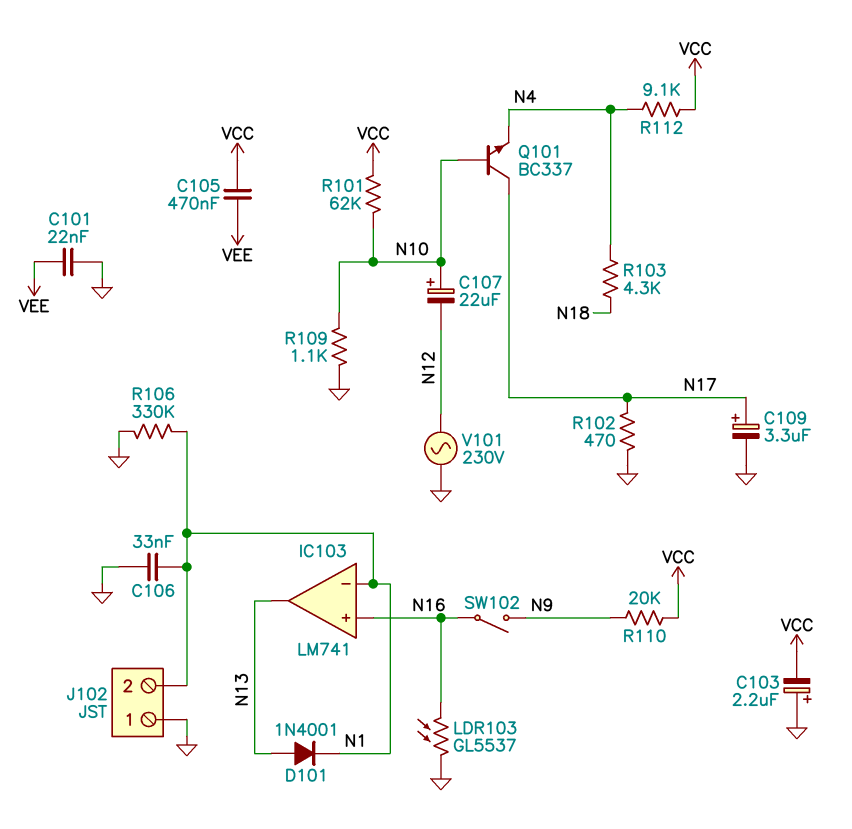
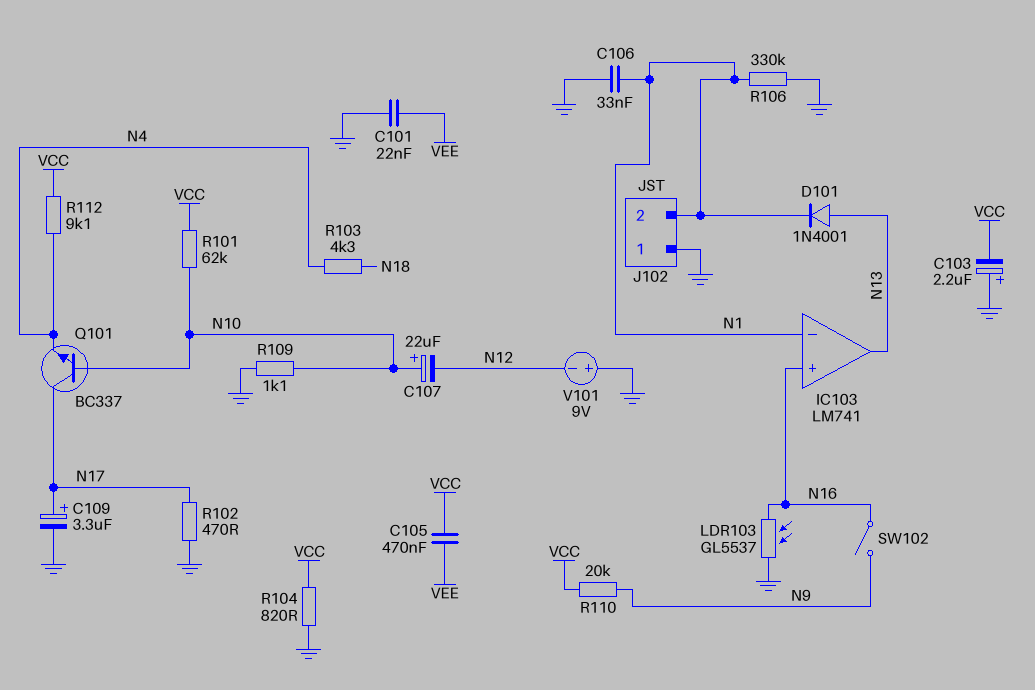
R104: none -> 820 (GND, VCC)
V101: AC 230V (GND, N12) -> 9V (plus GND, minus N12)

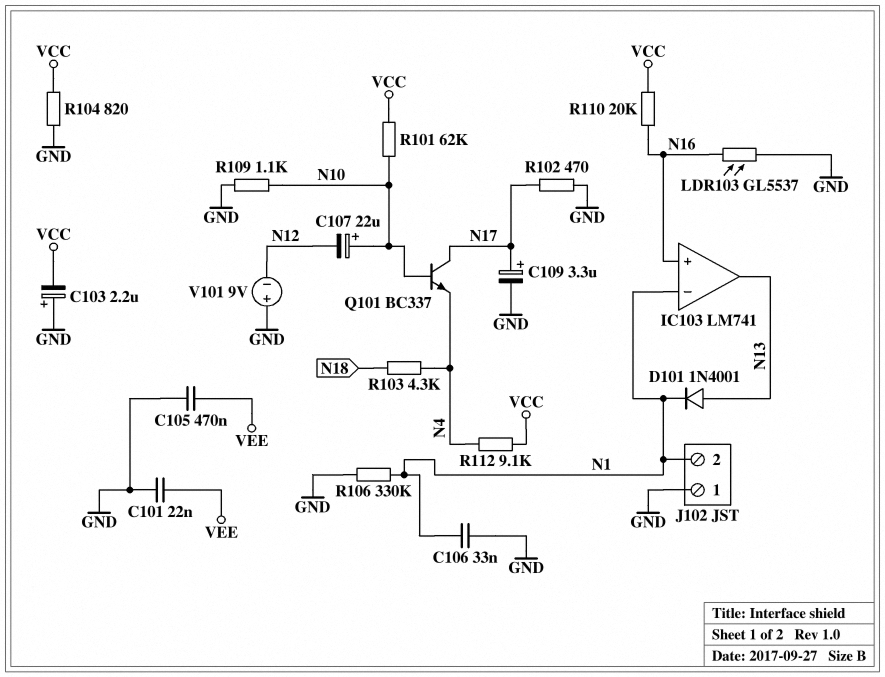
C105: 470nF (VCC, VEE) -> 470nF (GND, VEE)
R110: 20k (N9, VCC) -> 20k (N16, VCC)
SW102: switch (N9, N16) -> none

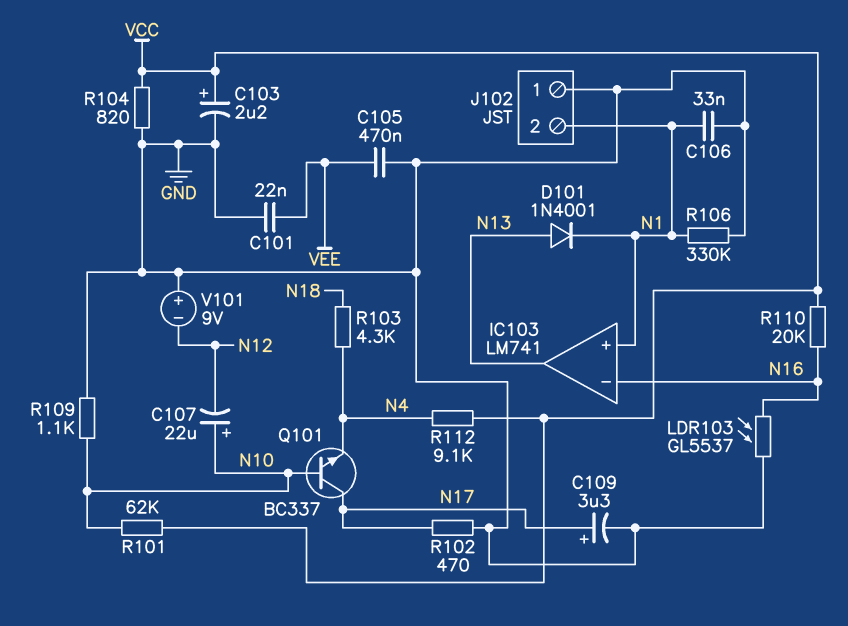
C103: 2.2uF (plus GND, minus VCC) -> 2.2uF (plus VCC, minus GND)
IC103 pin in+: N16 -> N1
IC103 pin in-: N1 -> N16

